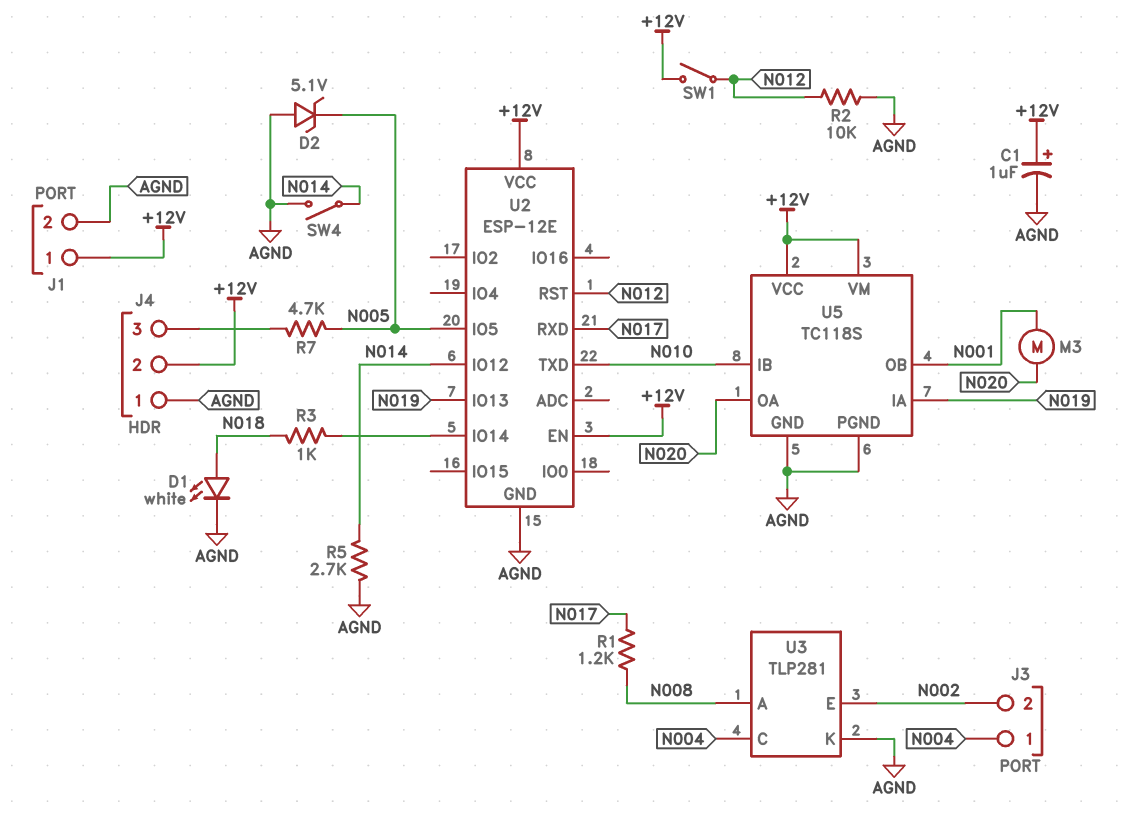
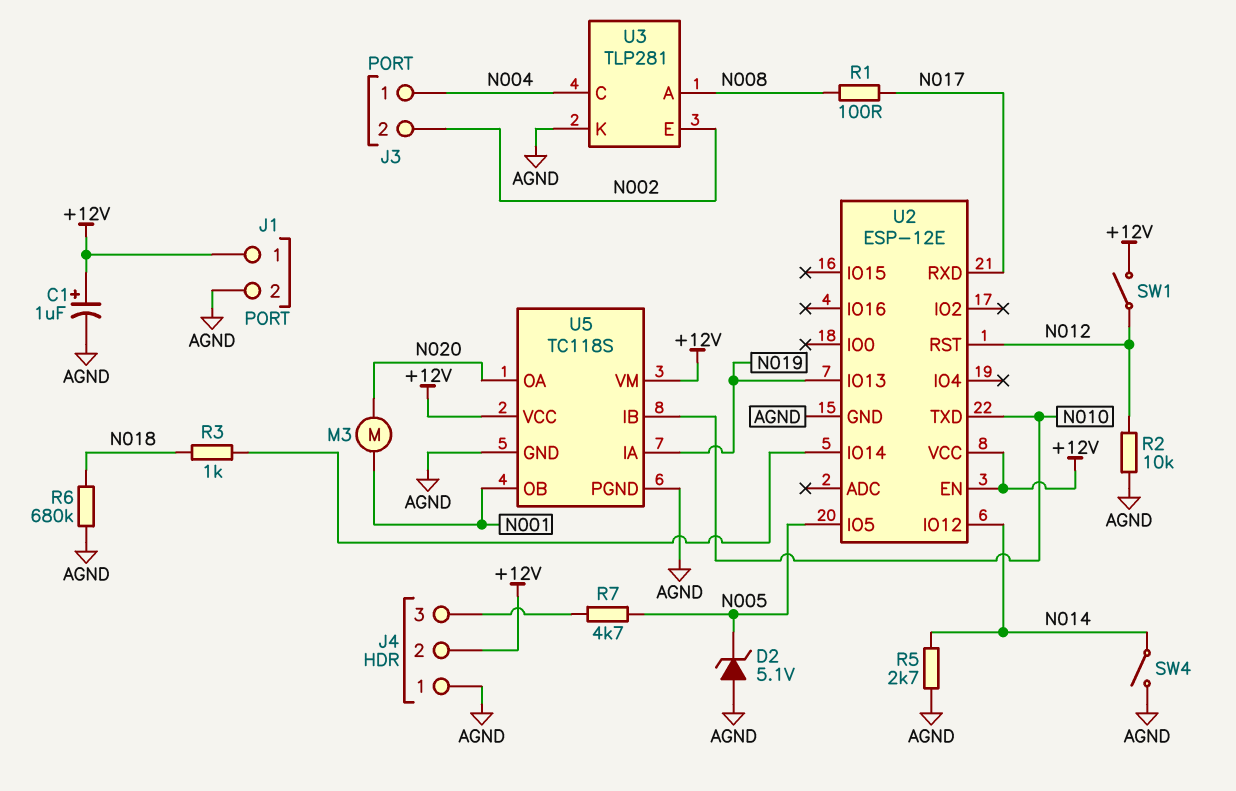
D1: LED white (A N018, K AGND) -> none
R1: 1.2k (N008, N017) -> 100 (N008, N017)
R6: none -> 680k (AGND, N018)

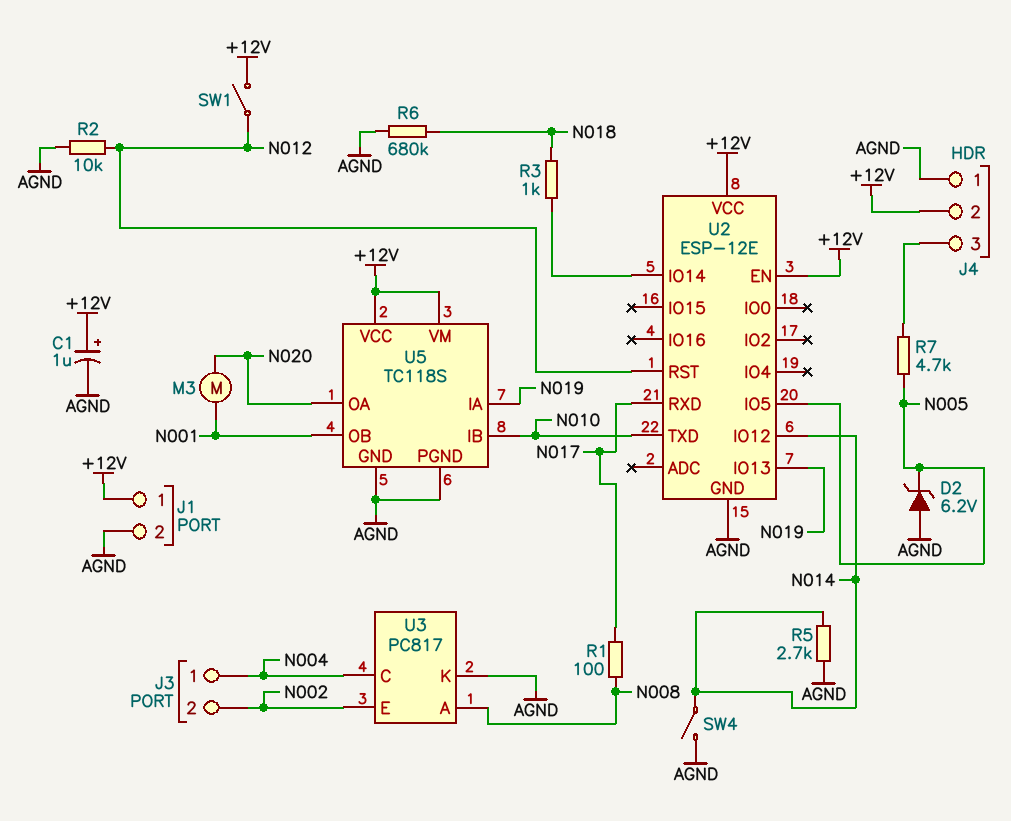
D2: zener 5.1V (A AGND, K N005) -> zener 6.2V (A AGND, K N005)
U3: TLP281 -> PC817

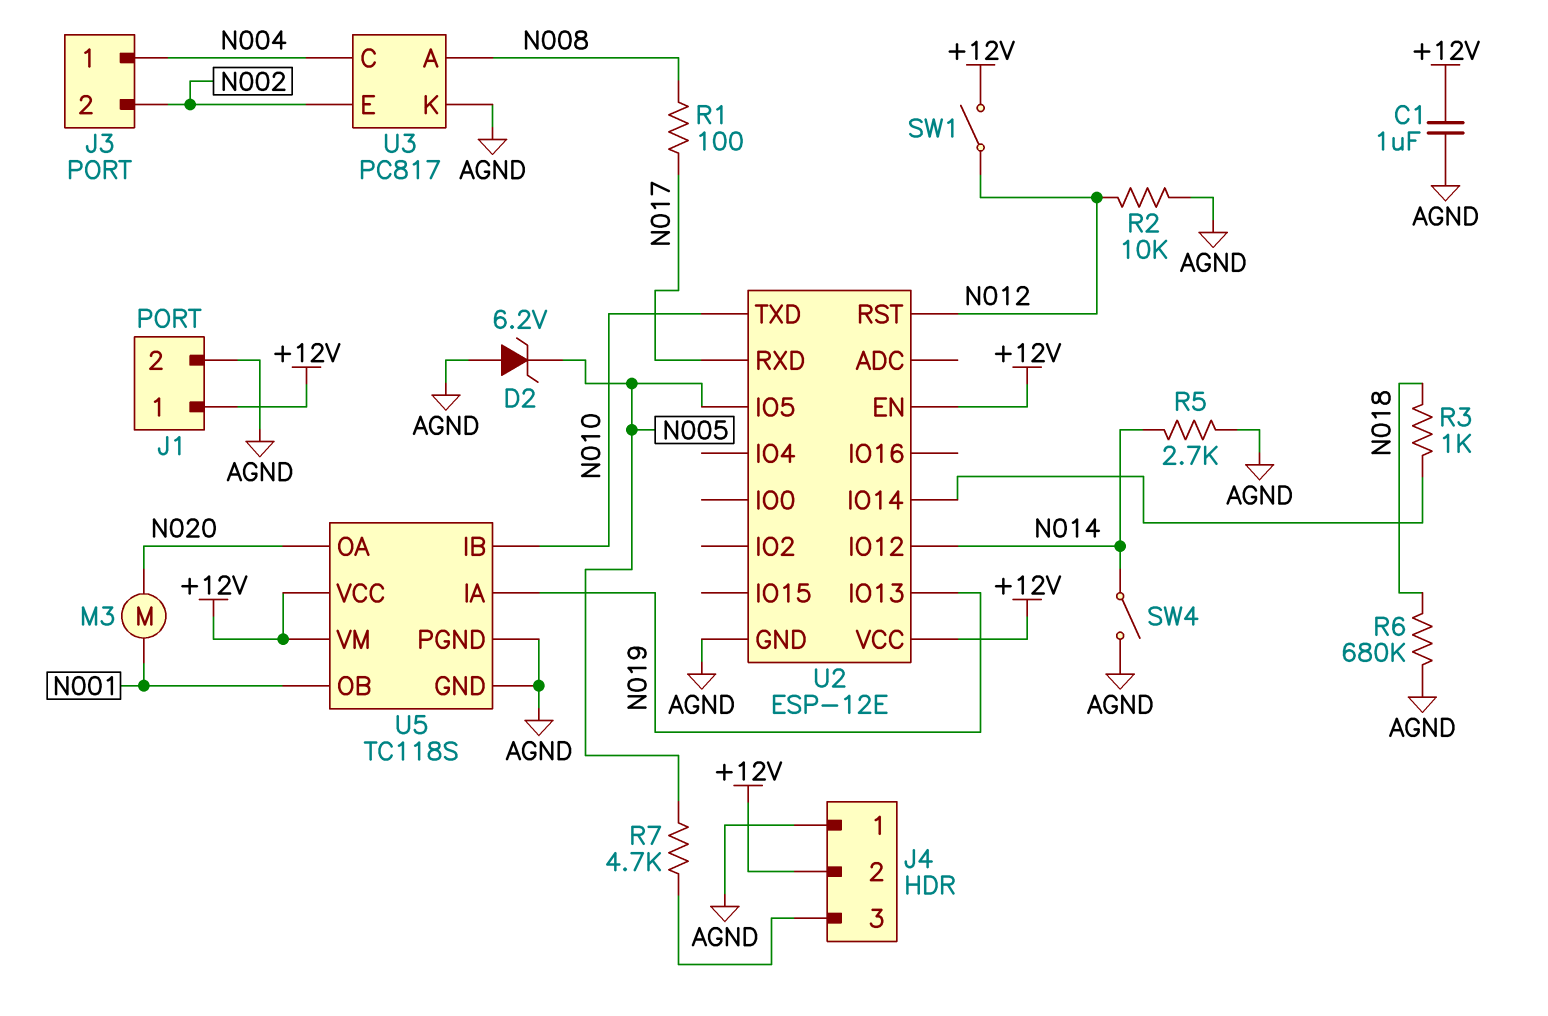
C1: 1uF (plus +12V, minus AGND) -> 1uF (+12V, AGND)

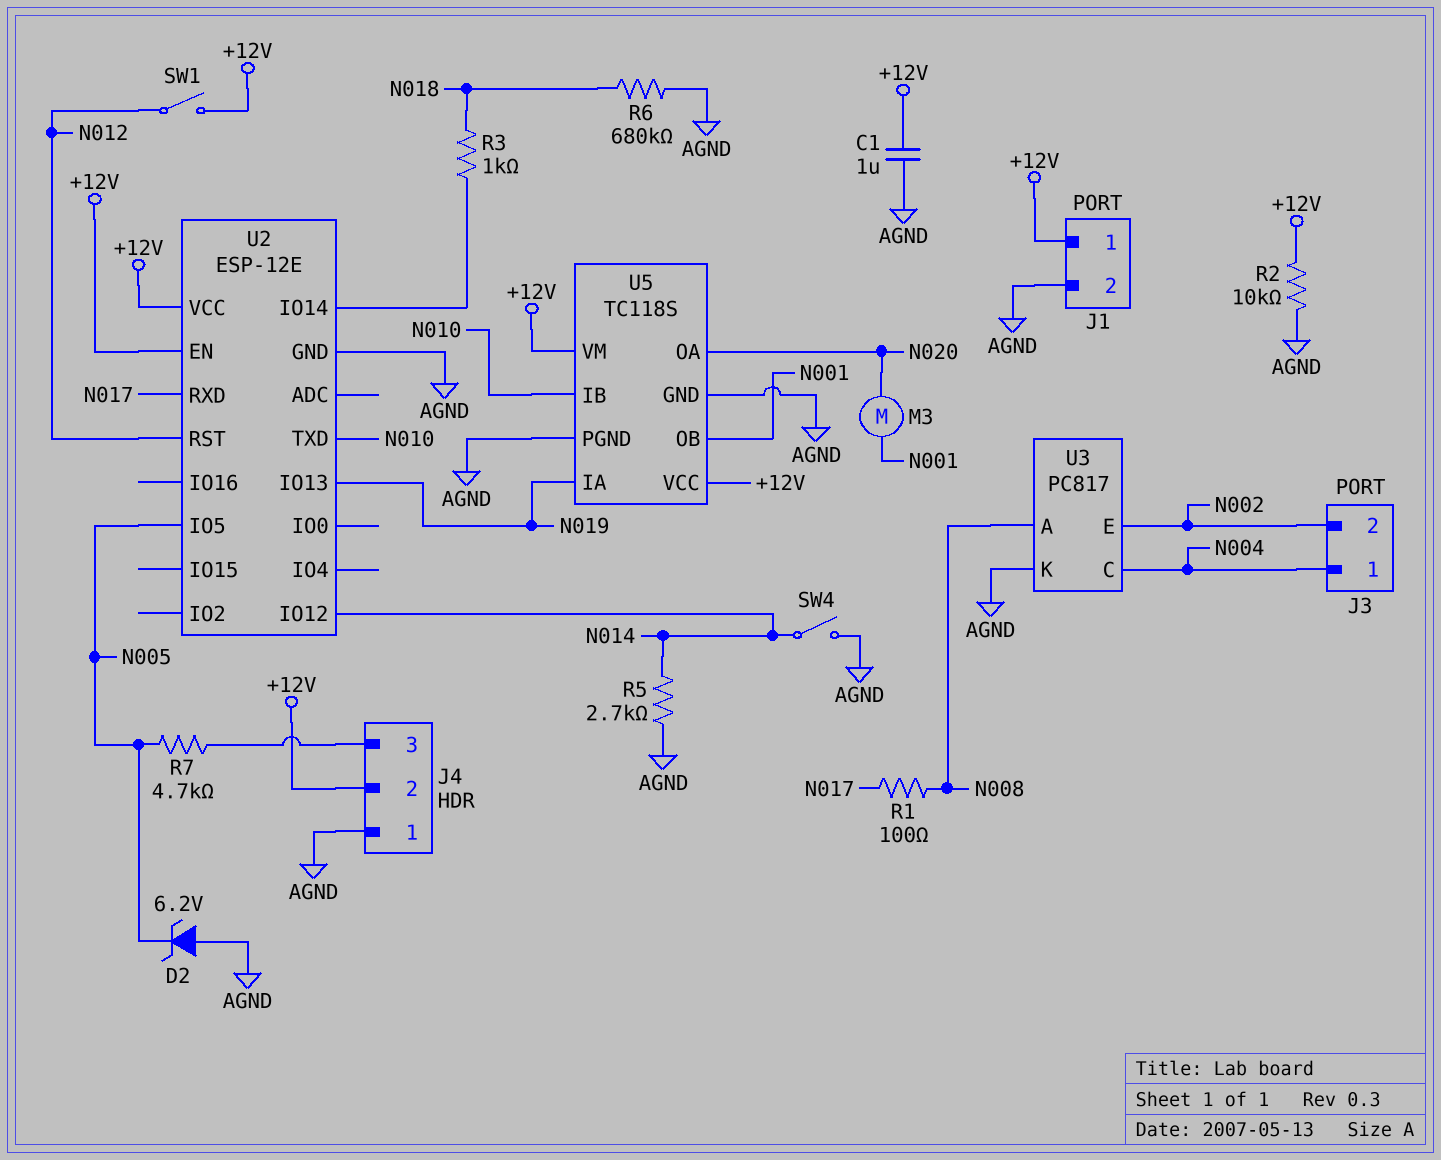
R2: 10k (AGND, N012) -> 10k (+12V, AGND)

